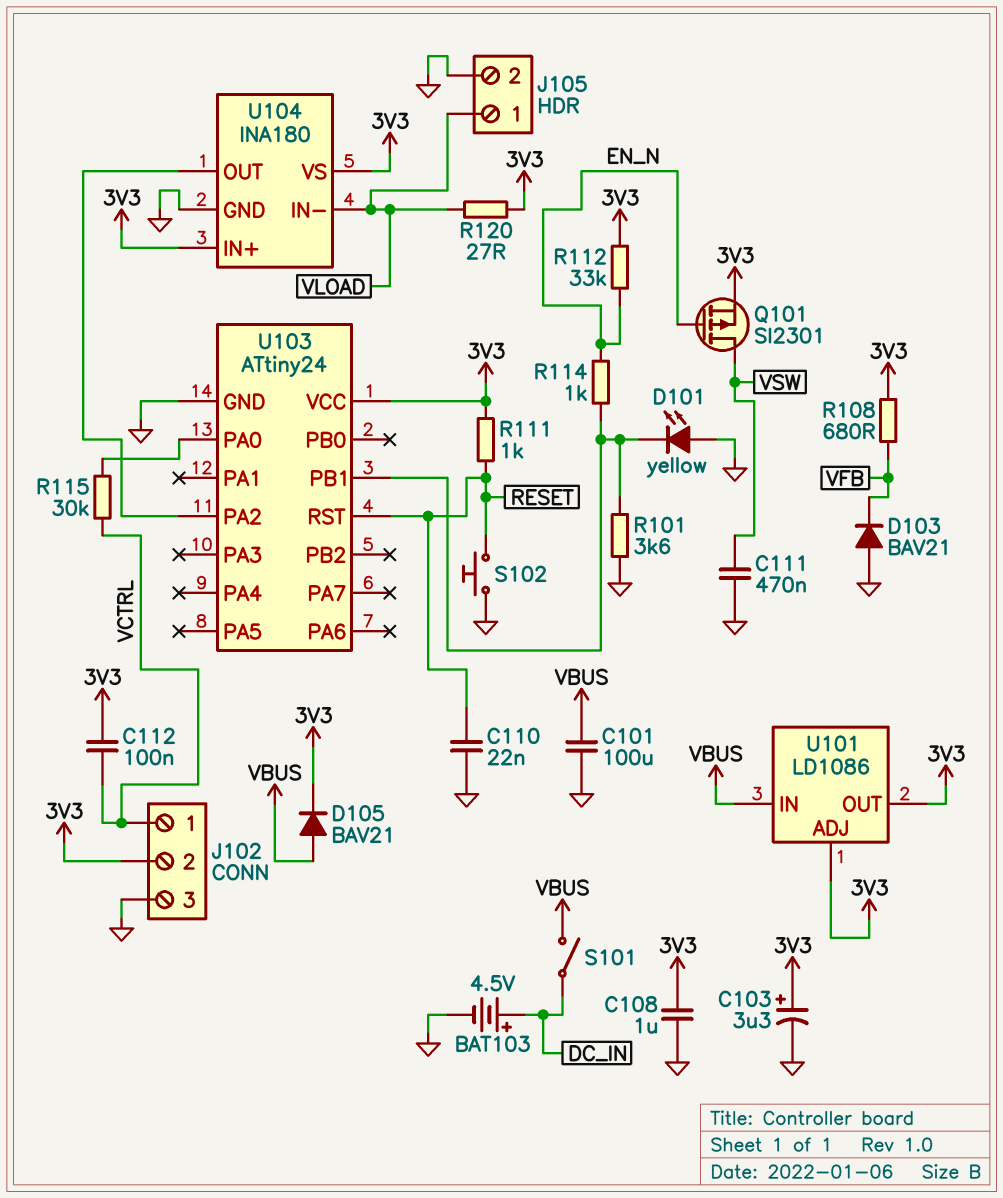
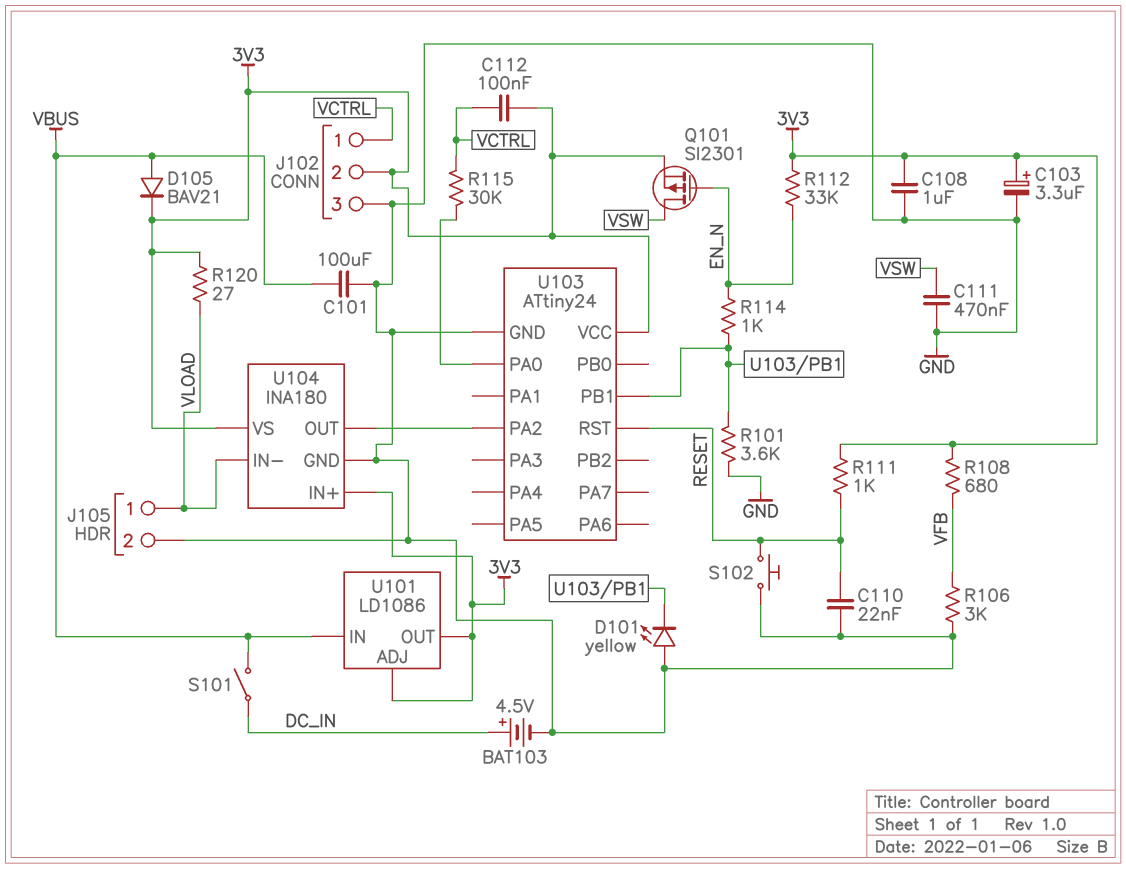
D103: diode BAV21 (A GND, K VFB) -> none
R106: none -> 3k (GND, VFB)

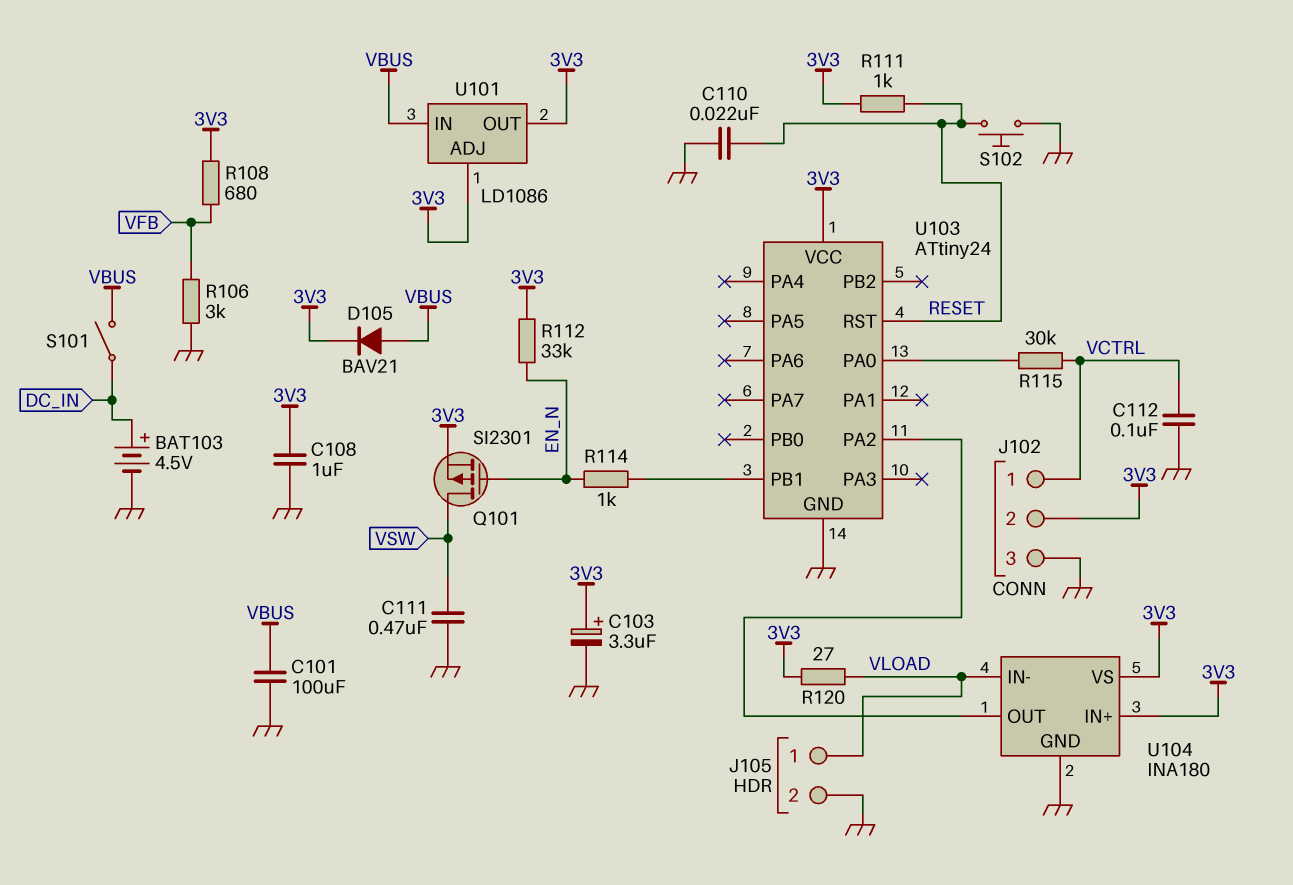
C112: 100nF (3V3, VCTRL) -> 100nF (GND, VCTRL)
D101: LED yellow (A GND, K U103/PB1) -> none
R101: 3.6k (GND, U103/PB1) -> none

